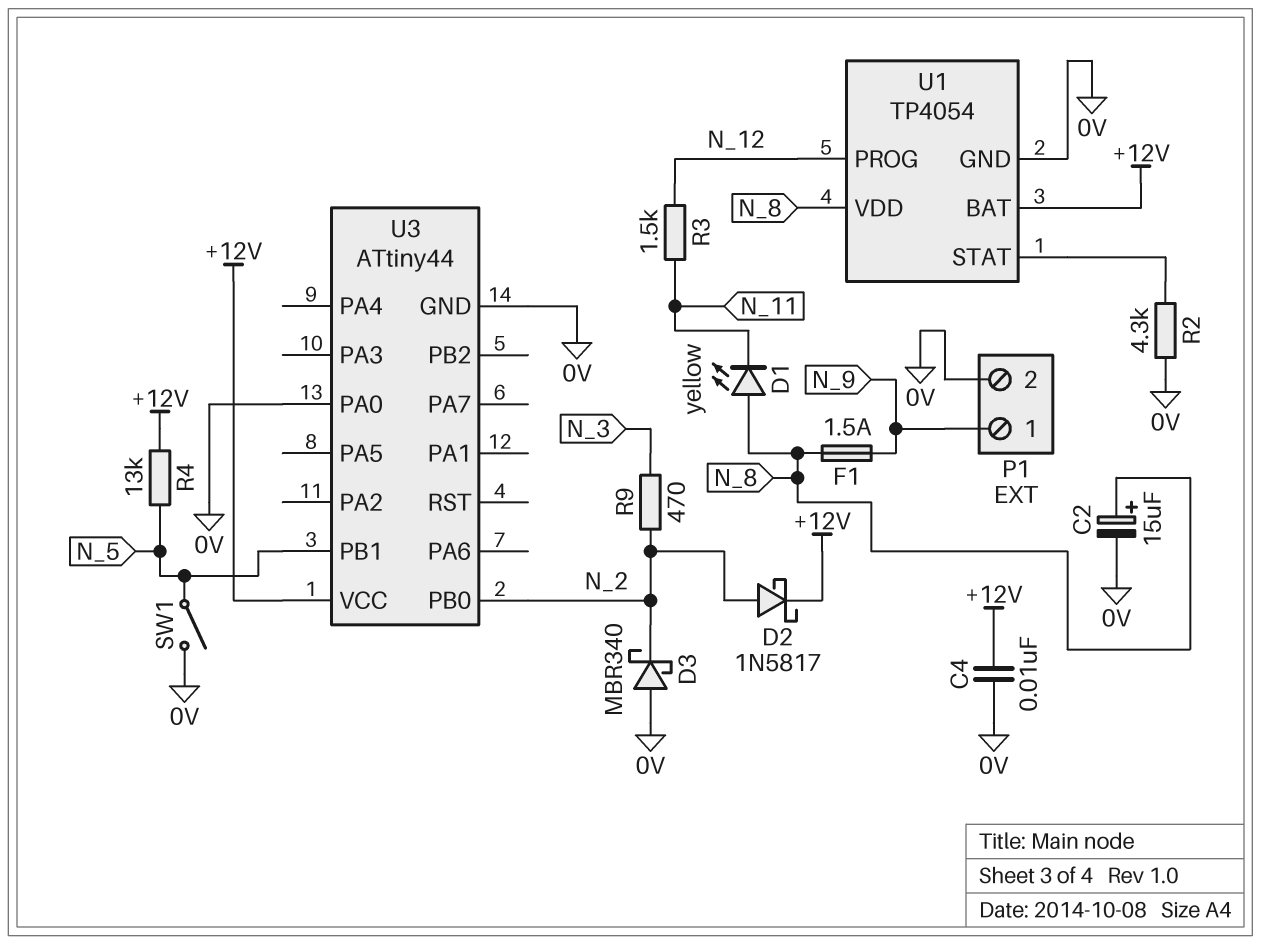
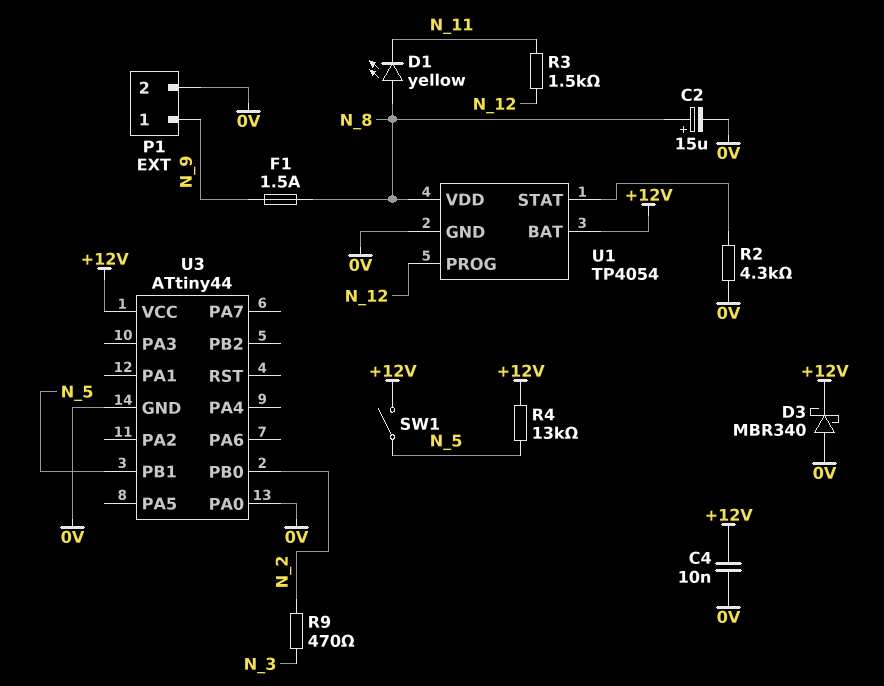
D2: schottky 1N5817 (A N_2, K +12V) -> none
D3: schottky MBR340 (A 0V, K N_2) -> schottky MBR340 (A 0V, K +12V)
SW1: switch (0V, N_5) -> switch (+12V, N_5)

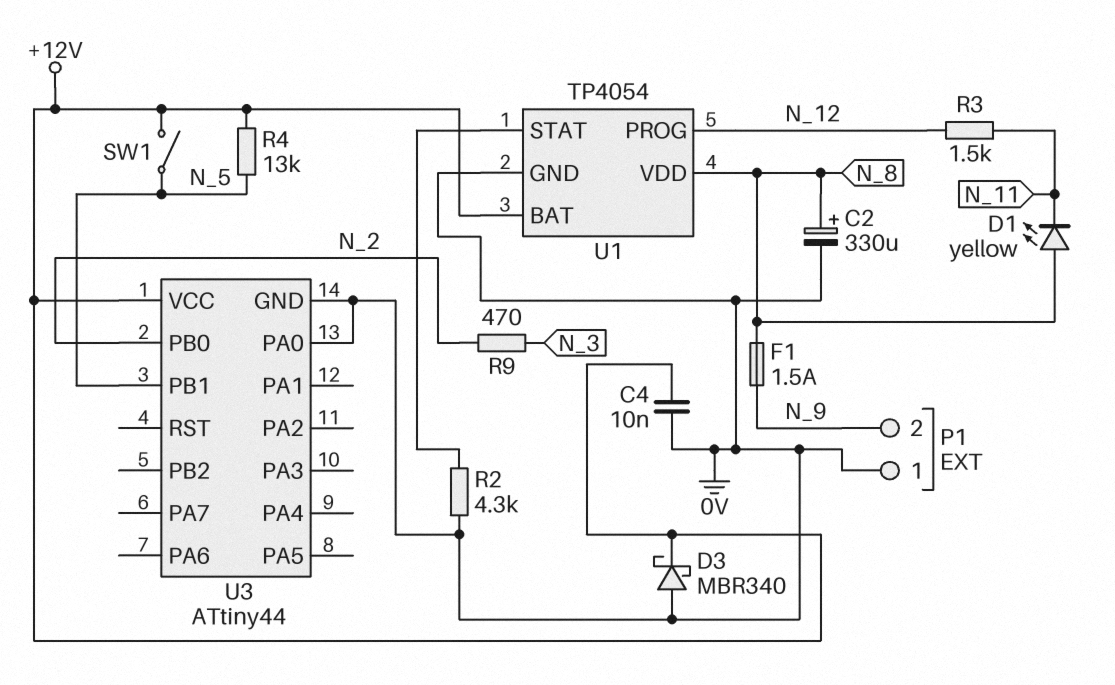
C2: 15uF (plus N_8, minus 0V) -> 330uF (plus N_8, minus 0V)
P1 pin 1: N_9 -> 0V
P1 pin 2: 0V -> N_9

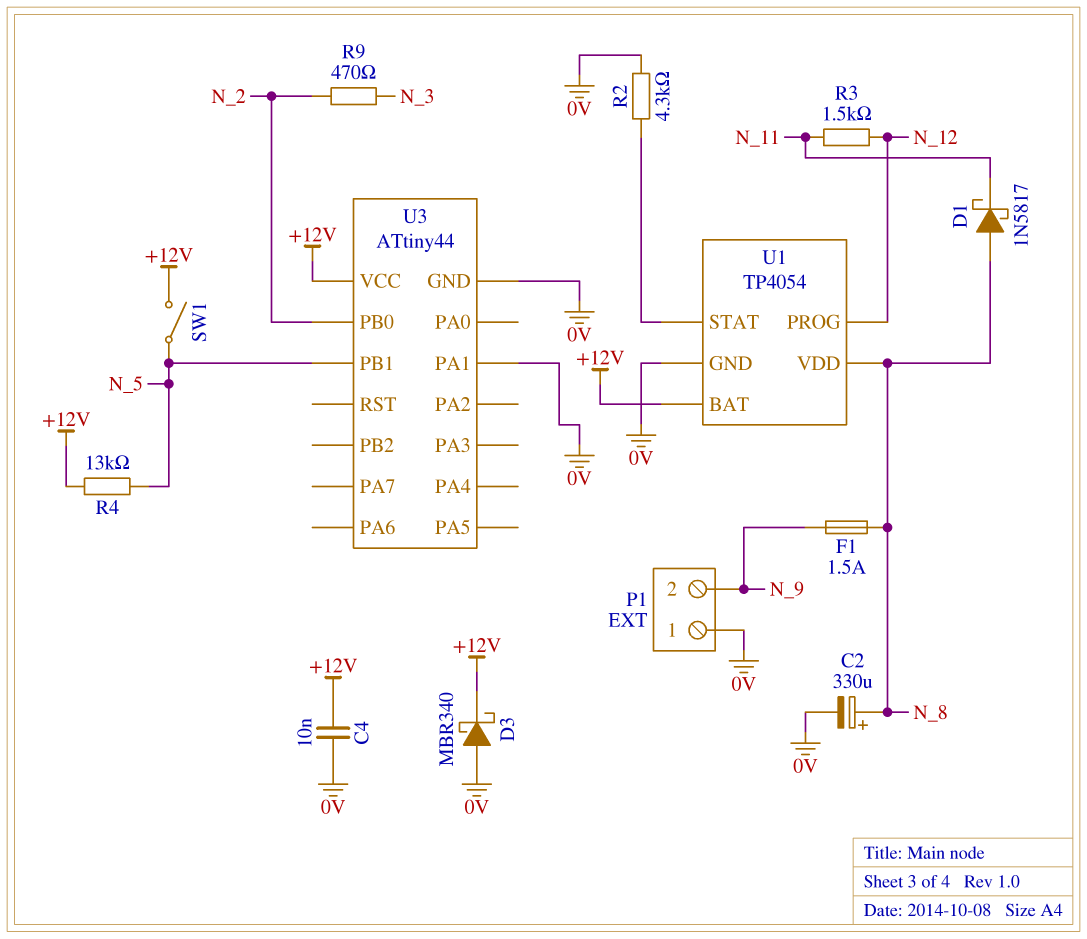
D1: LED yellow (A N_8, K N_11) -> schottky 1N5817 (A N_8, K N_11)
U3 pin PA0: 0V -> none
U3 pin PA1: none -> 0V

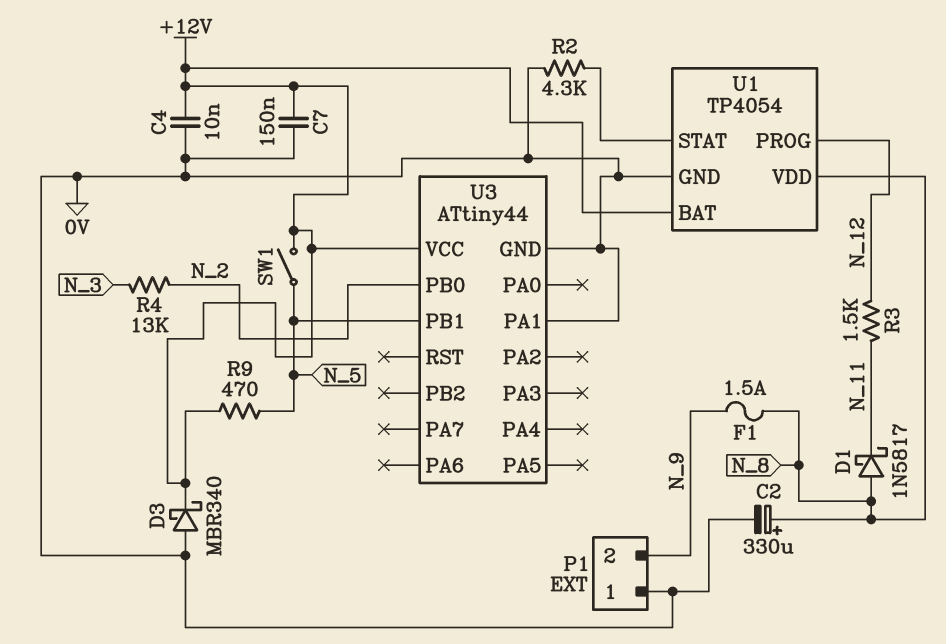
C7: none -> 150nF (+12V, 0V)
R4: 13k (+12V, N_5) -> 13k (N_2, N_3)
R9: 470 (N_2, N_3) -> 470 (+12V, N_5)

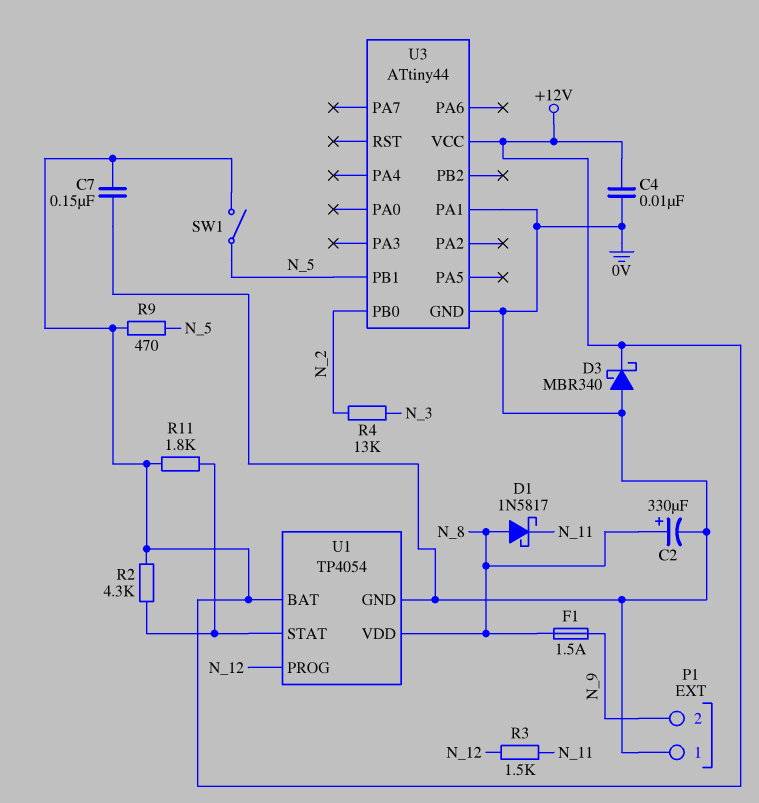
R2: 4.3k (0V, U1/STAT) -> 4.3k (+12V, U1/STAT)
R11: none -> 1.8k (+12V, U1/STAT)

